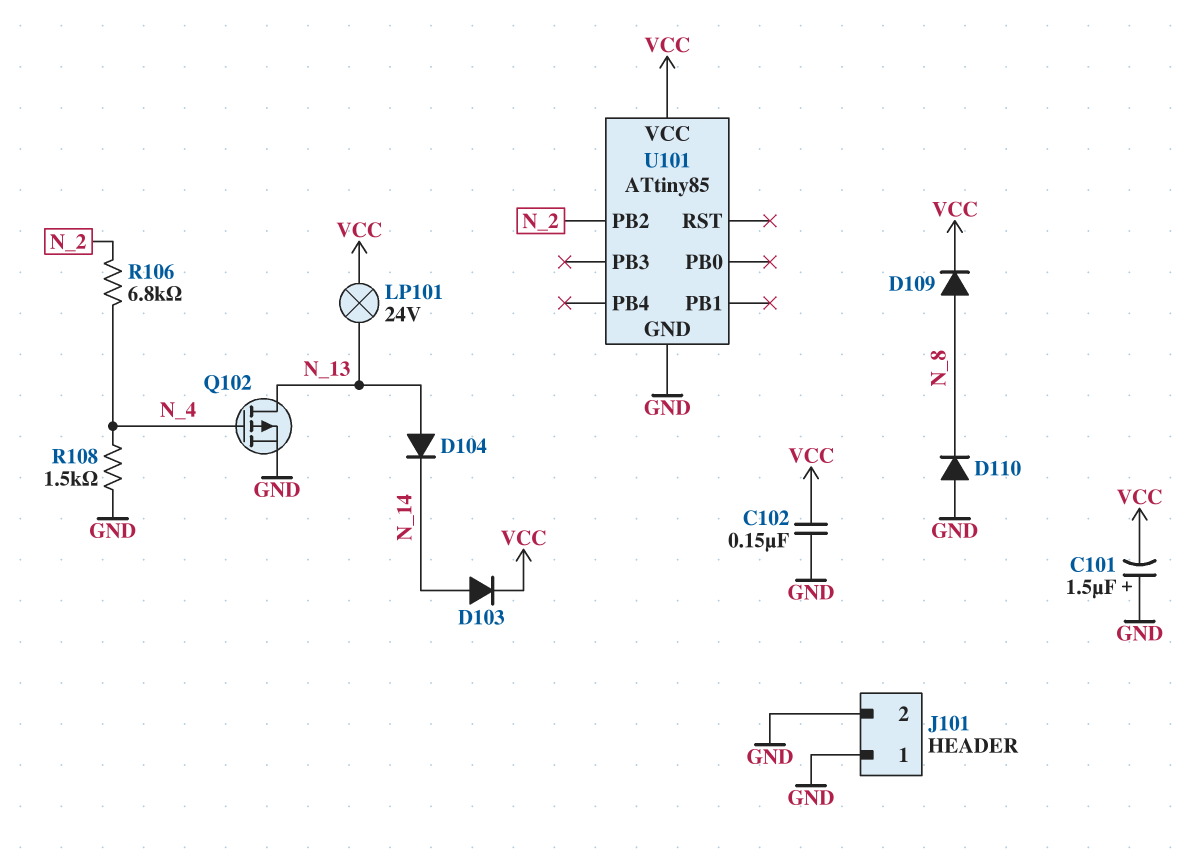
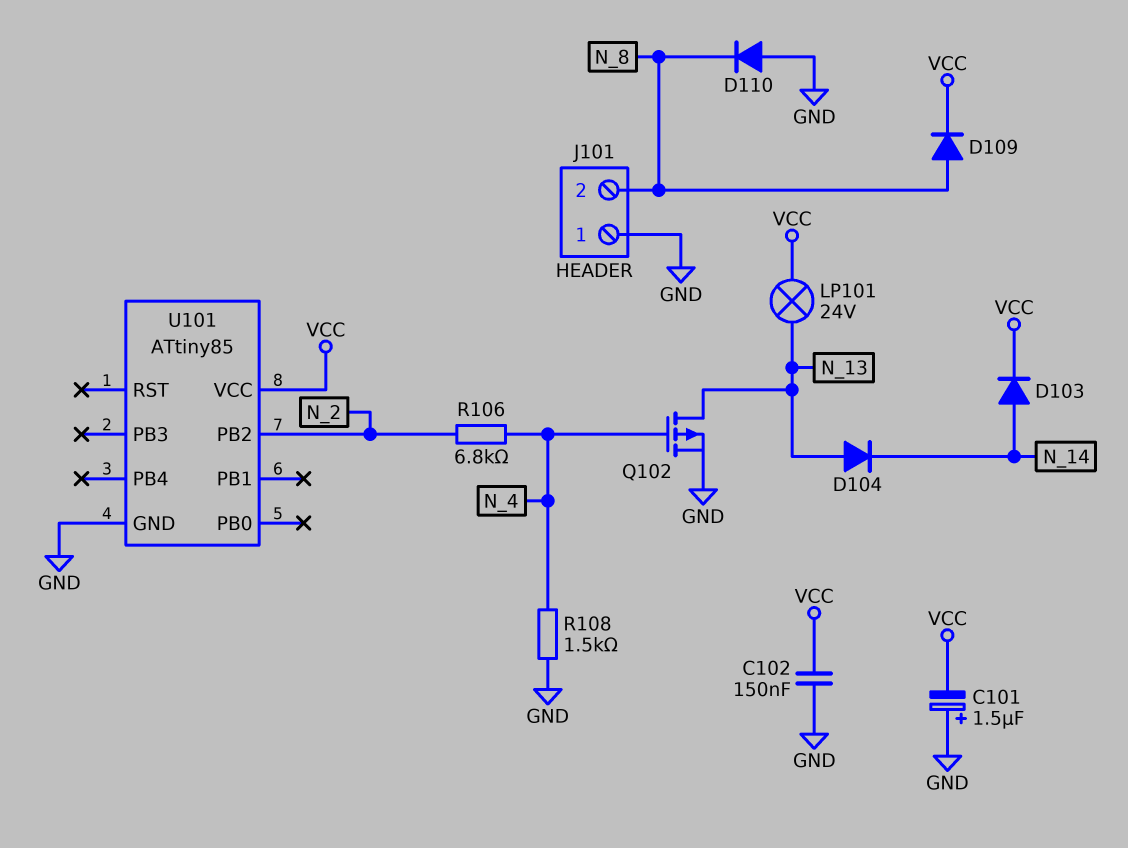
J101 pin 2: GND -> N_8

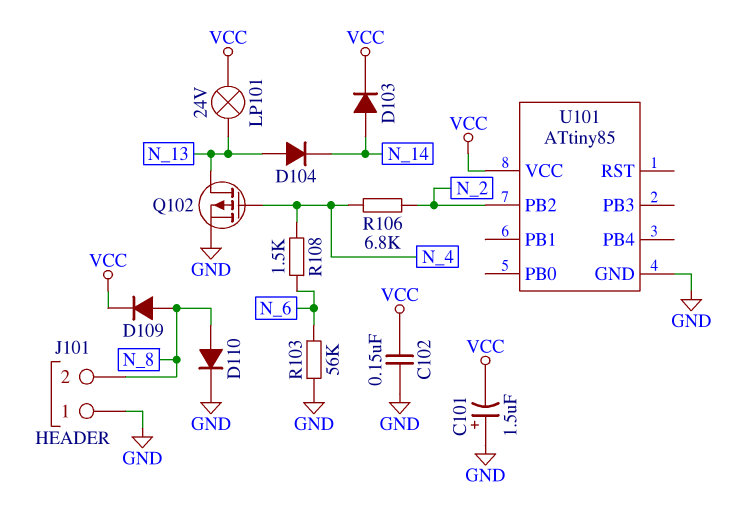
D110: diode (A GND, K N_8) -> diode (A N_8, K GND)
R103: none -> 56k (GND, N_6)
R108: 1.5k (GND, N_4) -> 1.5k (N_4, N_6)

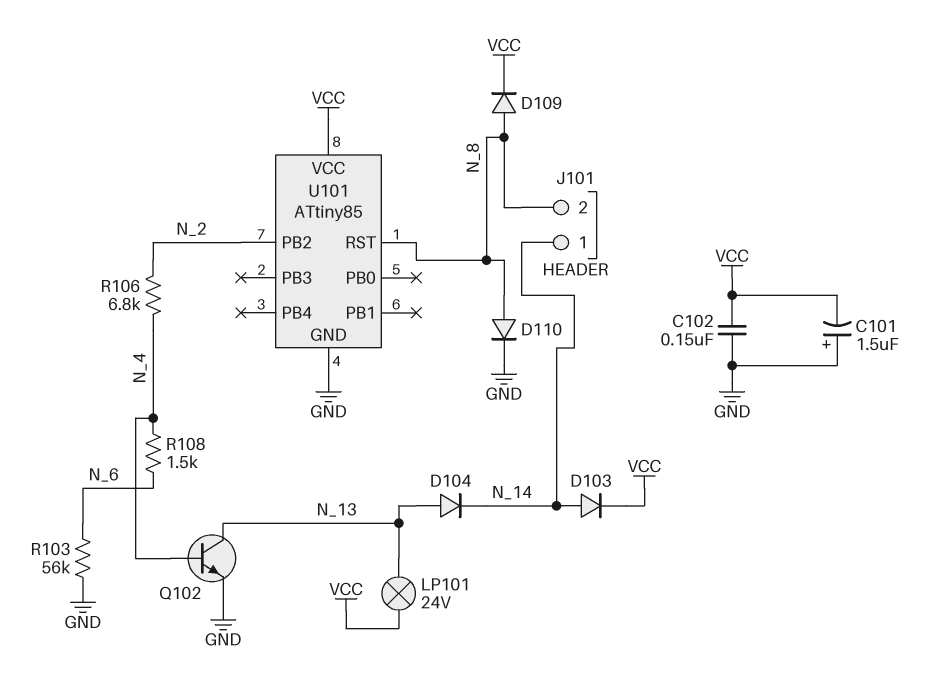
J101 pin 1: GND -> N_14
Q102: PMOS (G N_4, D N_13, S GND) -> NPN (B N_4, C N_13, E GND)
U101 pin RST: none -> N_8

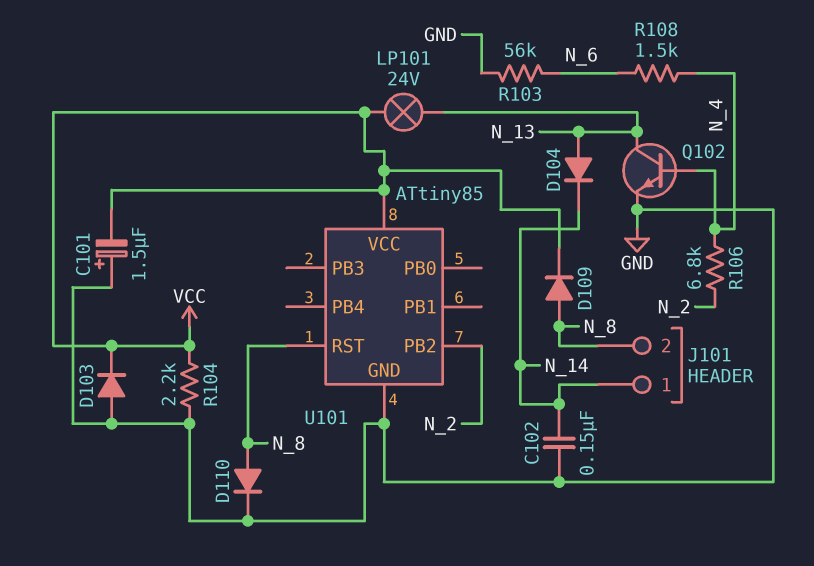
C102: 150nF (GND, VCC) -> 150nF (GND, N_14)
D103: diode (A N_14, K VCC) -> diode (A GND, K VCC)
R104: none -> 2.2k (GND, VCC)

